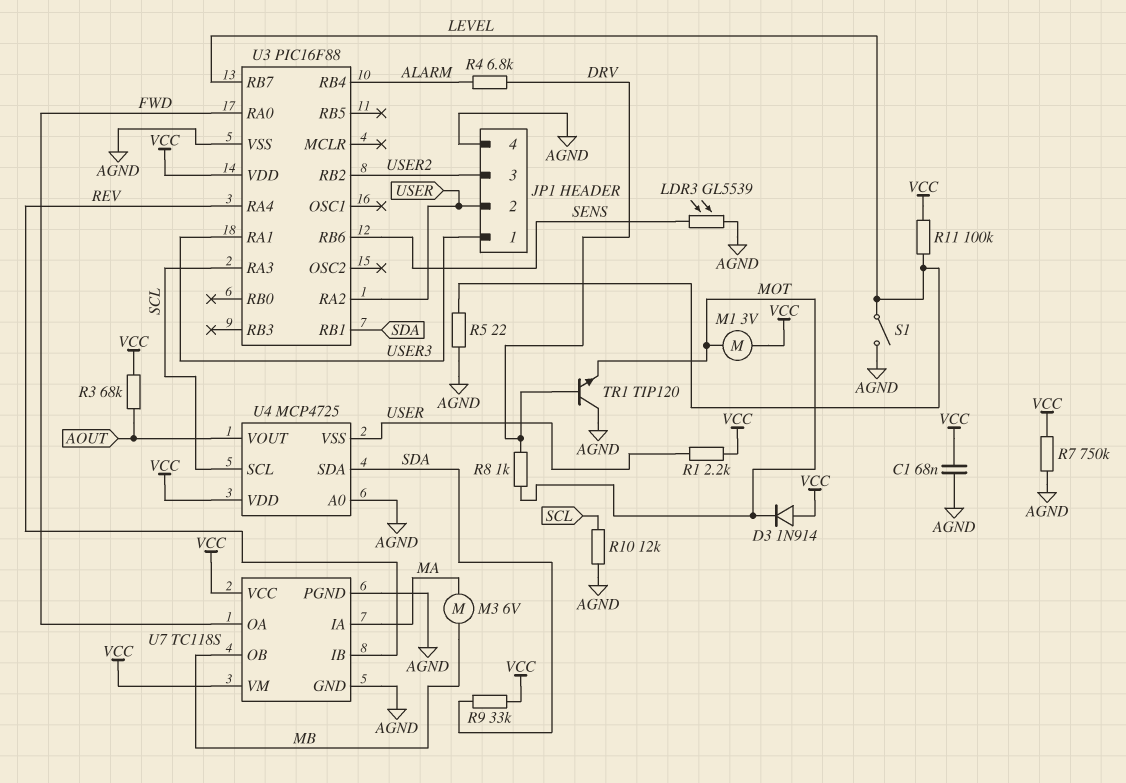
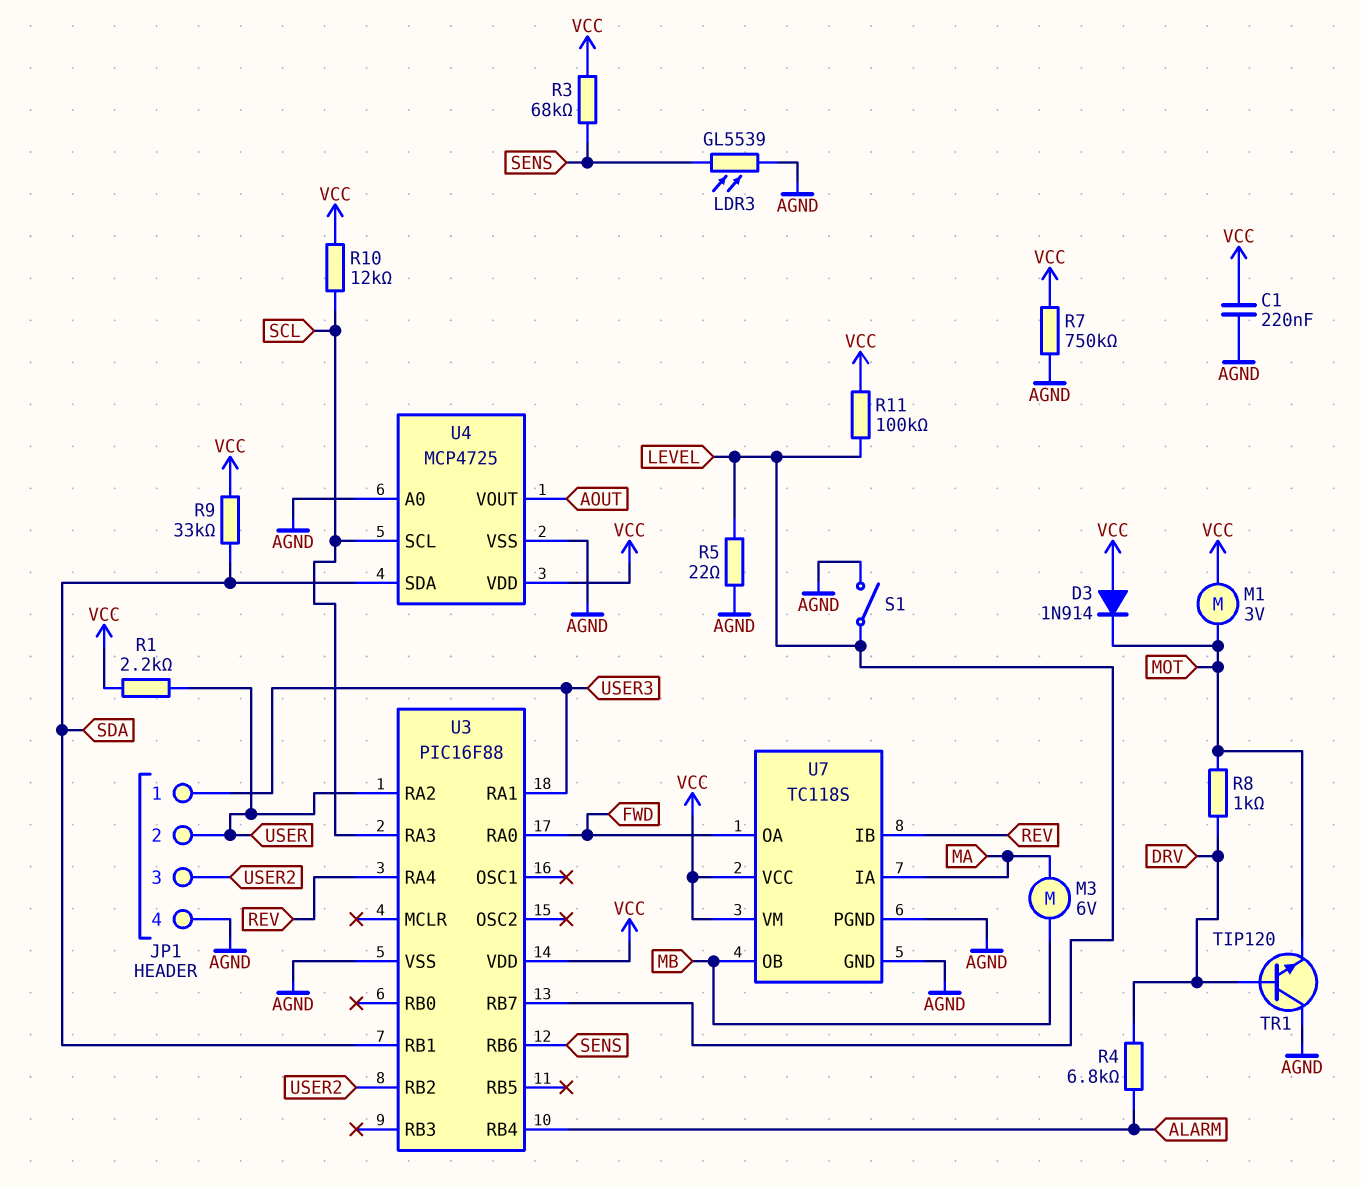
C1: 68nF (AGND, VCC) -> 220nF (AGND, VCC)
R3: 68k (AOUT, VCC) -> 68k (SENS, VCC)
R10: 12k (AGND, SCL) -> 12k (SCL, VCC)
U4 pin VSS: USER -> AGND

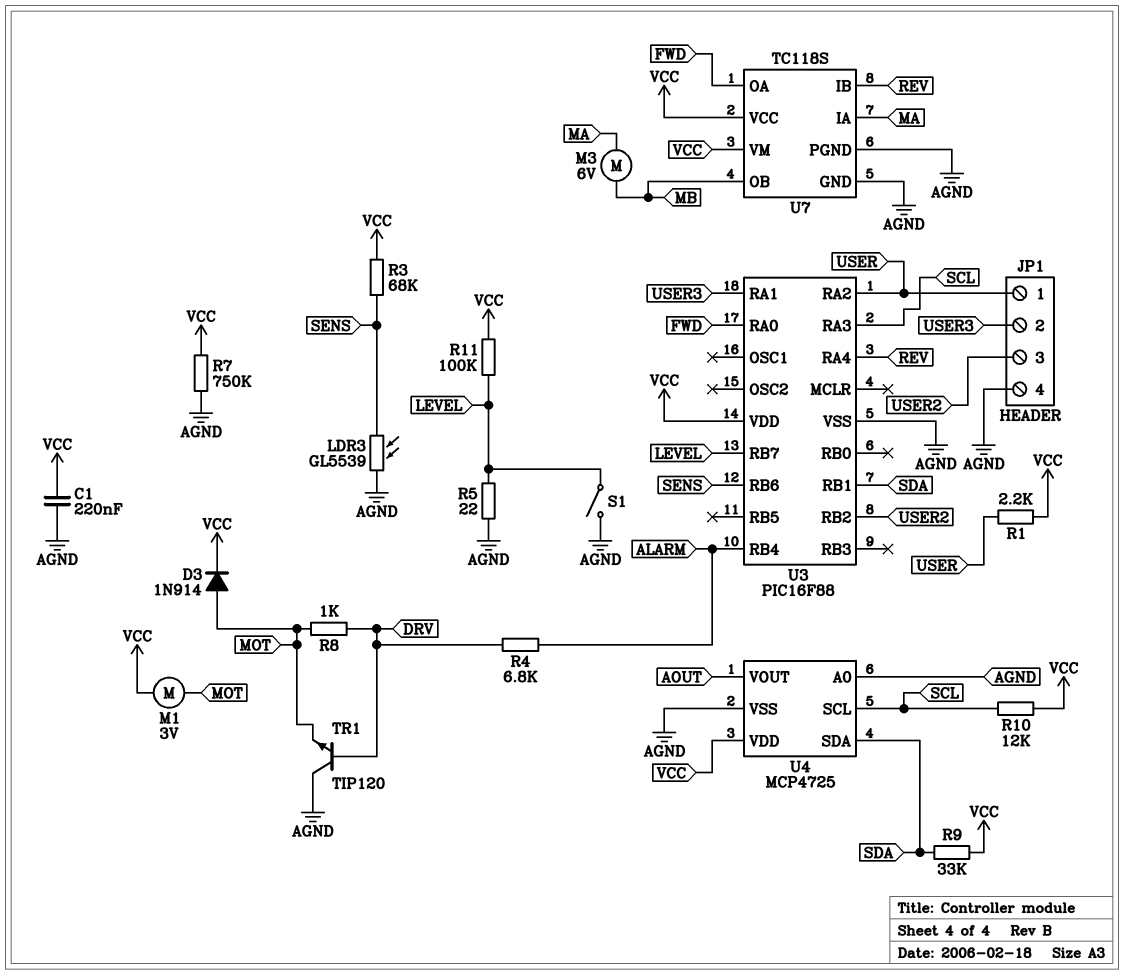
D3: diode 1N914 (A VCC, K MOT) -> diode 1N914 (A MOT, K VCC)
JP1 pin 1: USER3 -> USER
JP1 pin 2: USER -> USER3

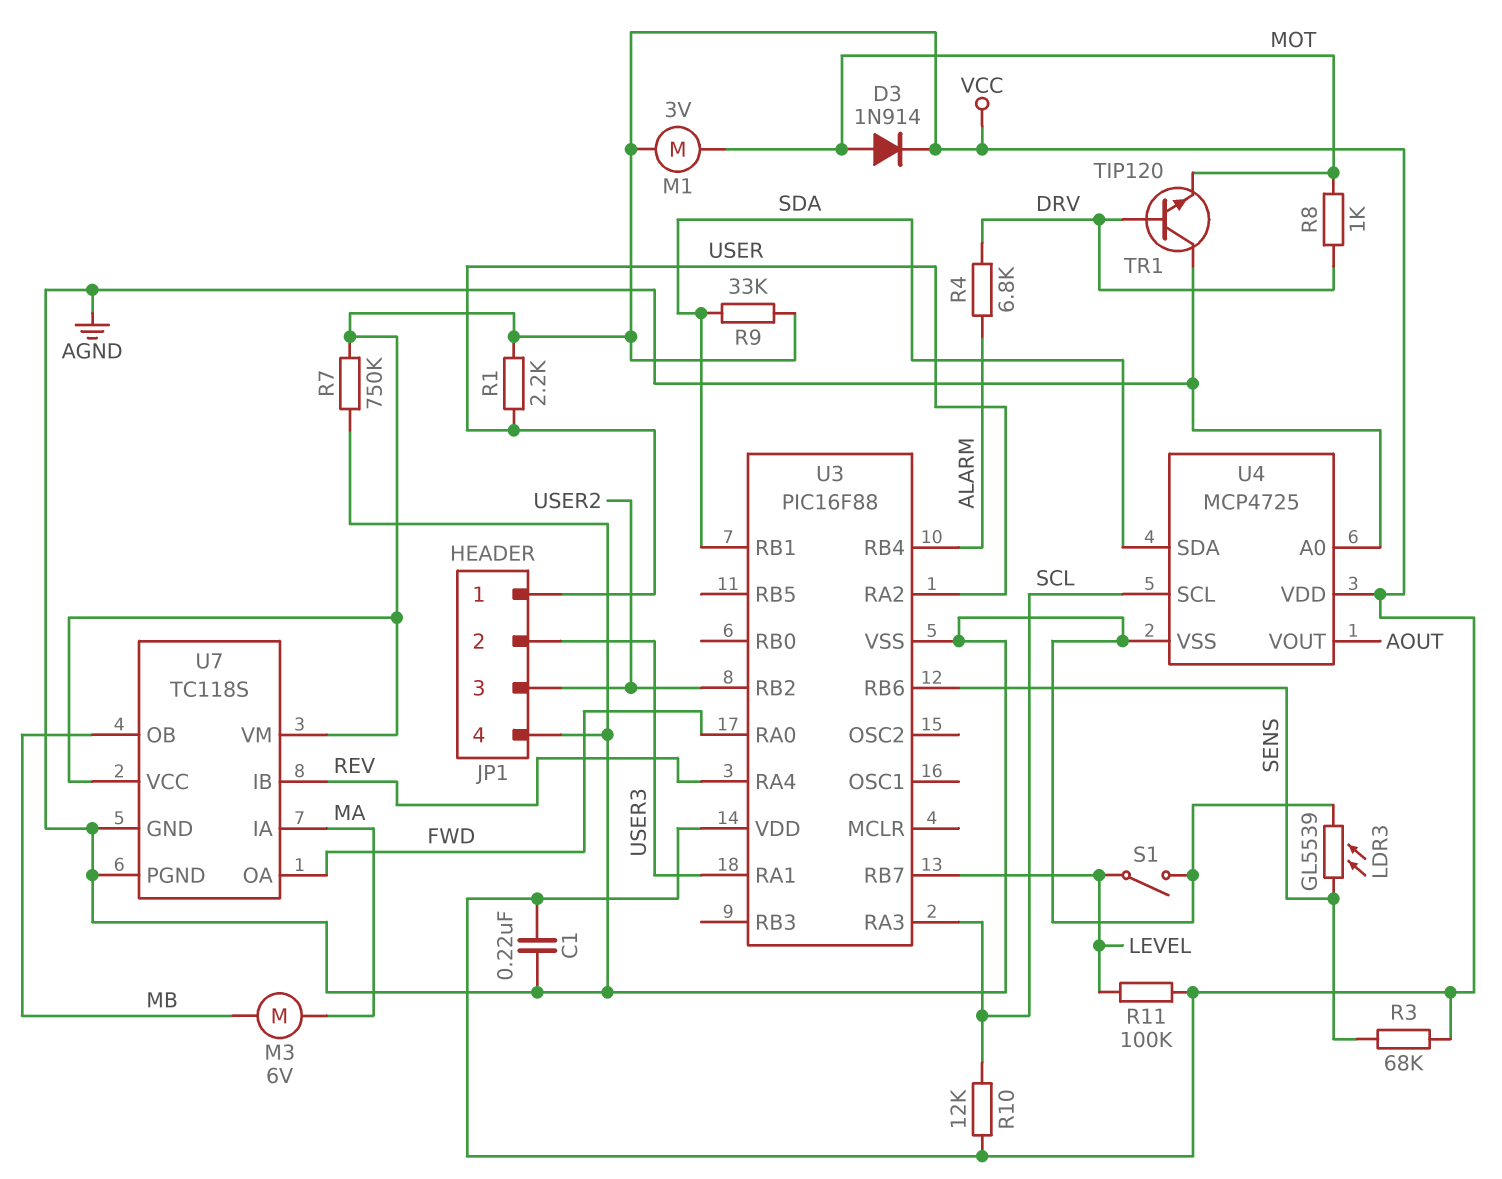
R5: 22 (AGND, LEVEL) -> none

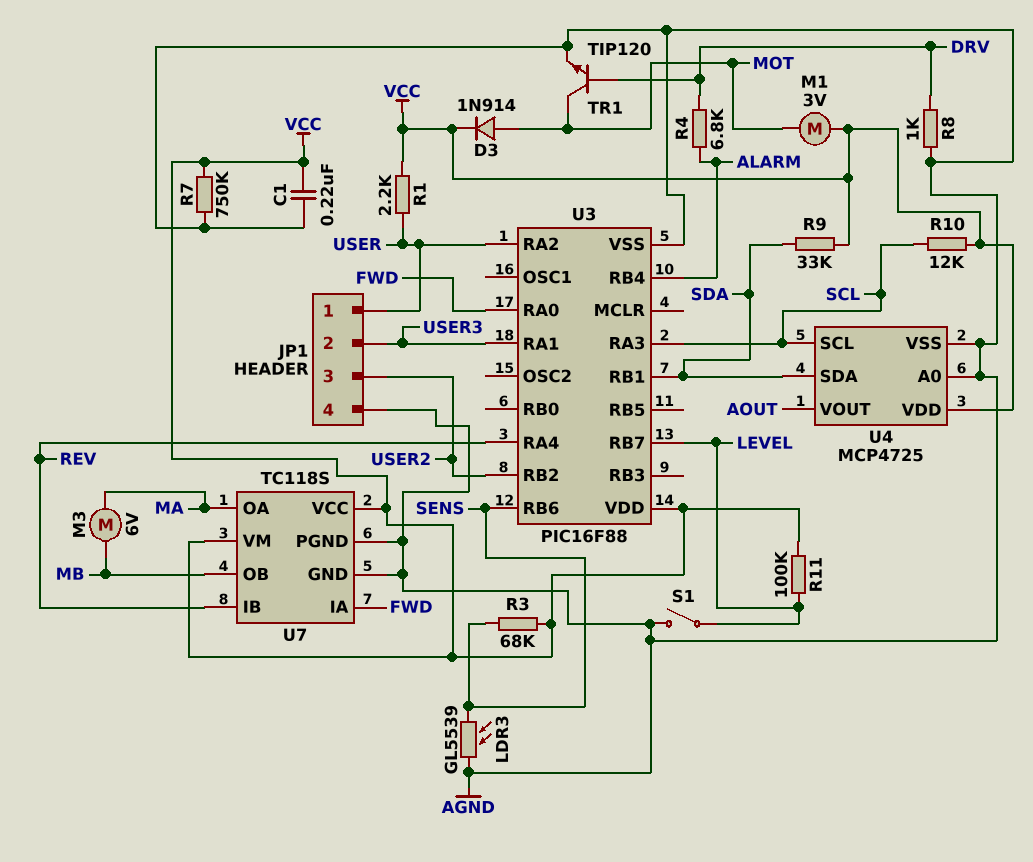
R8: 1k (DRV, MOT) -> 1k (AGND, DRV)
TR1: NPN TIP120 (B DRV, C AGND, E MOT) -> NPN TIP120 (B DRV, C MOT, E AGND)
U7 pin IA: MA -> FWD
U7 pin OA: FWD -> MA

